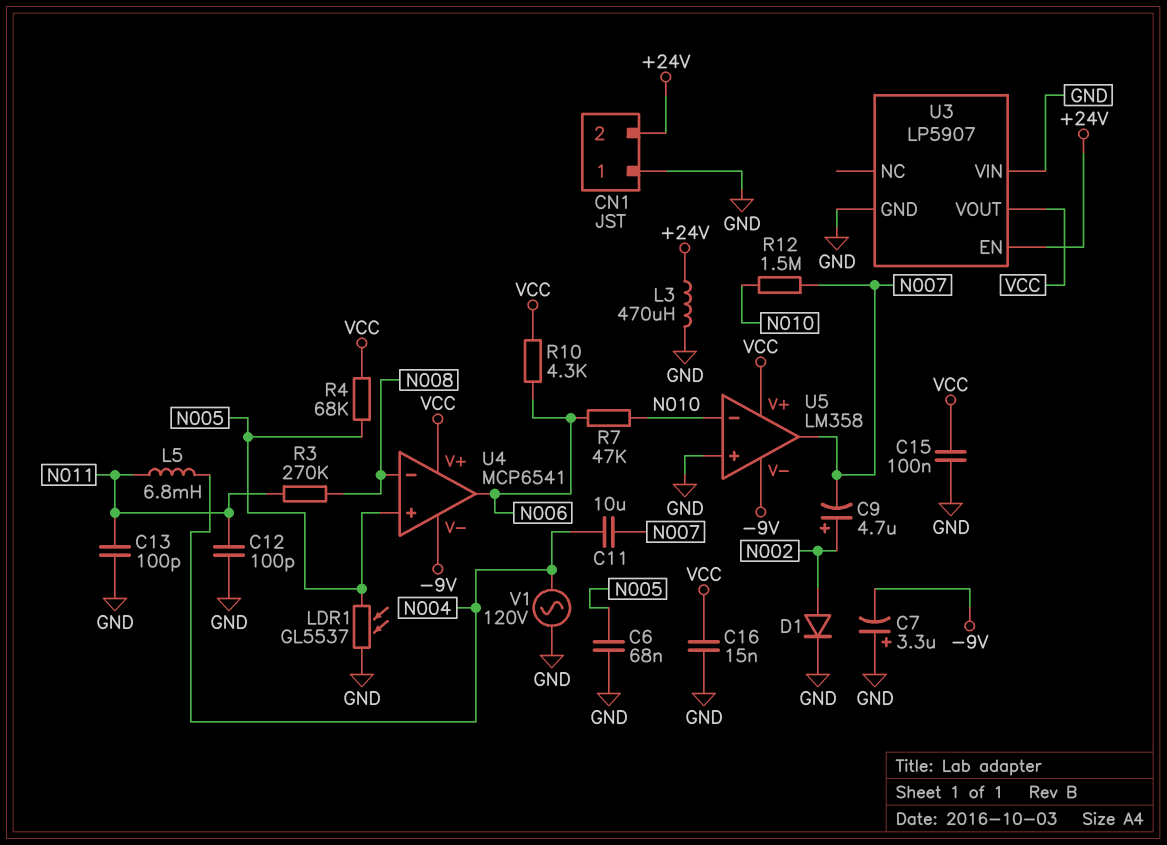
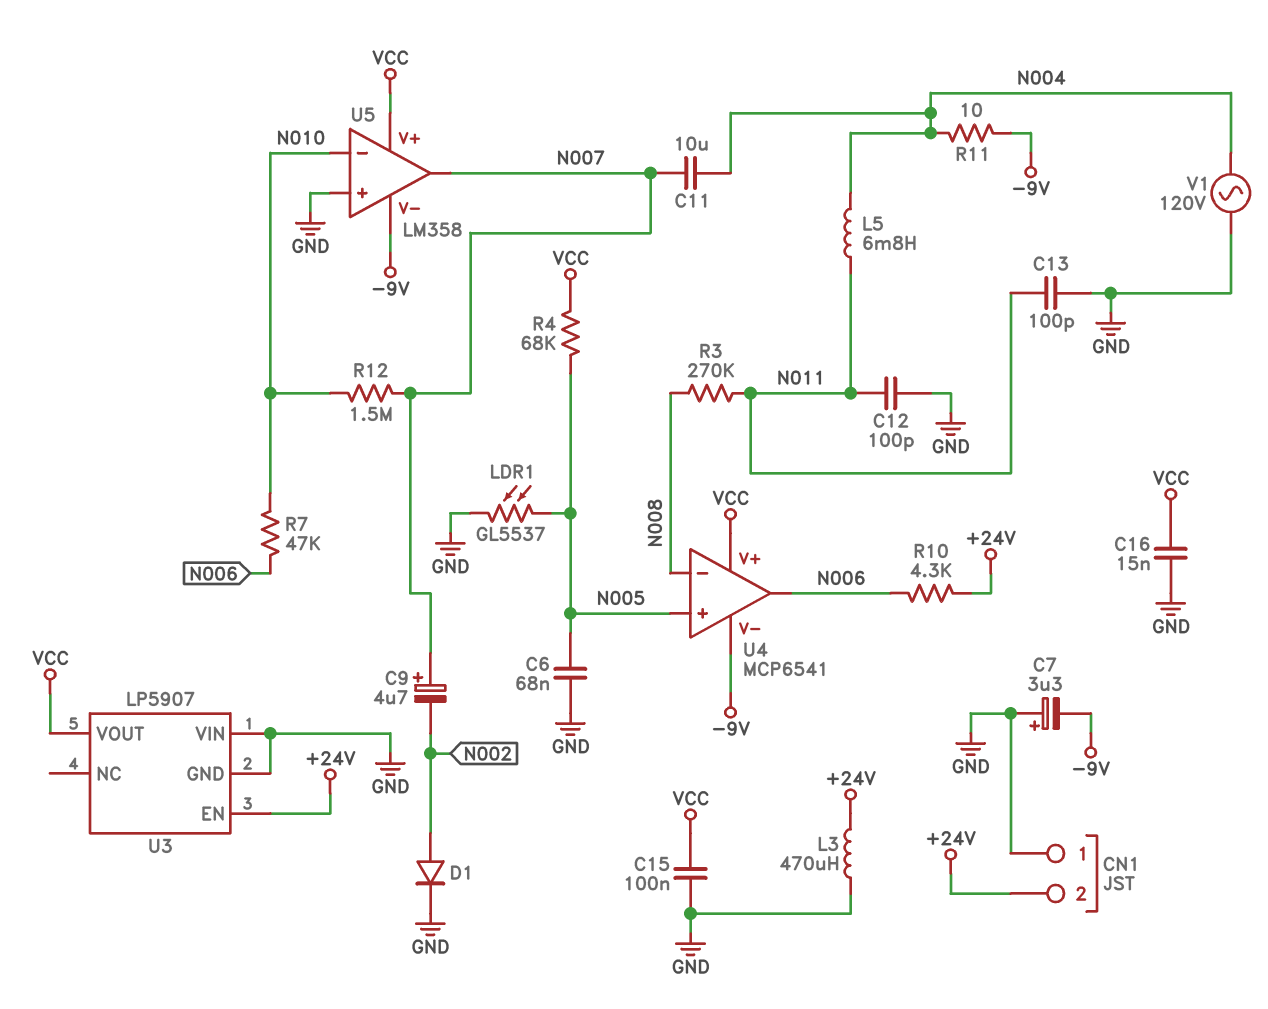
C9: 4.7uF (plus N002, minus N007) -> 4.7uF (plus N007, minus N002)
R10: 4.3k (N006, VCC) -> 4.3k (+24V, N006)
R11: none -> 10 (-9V, N004)

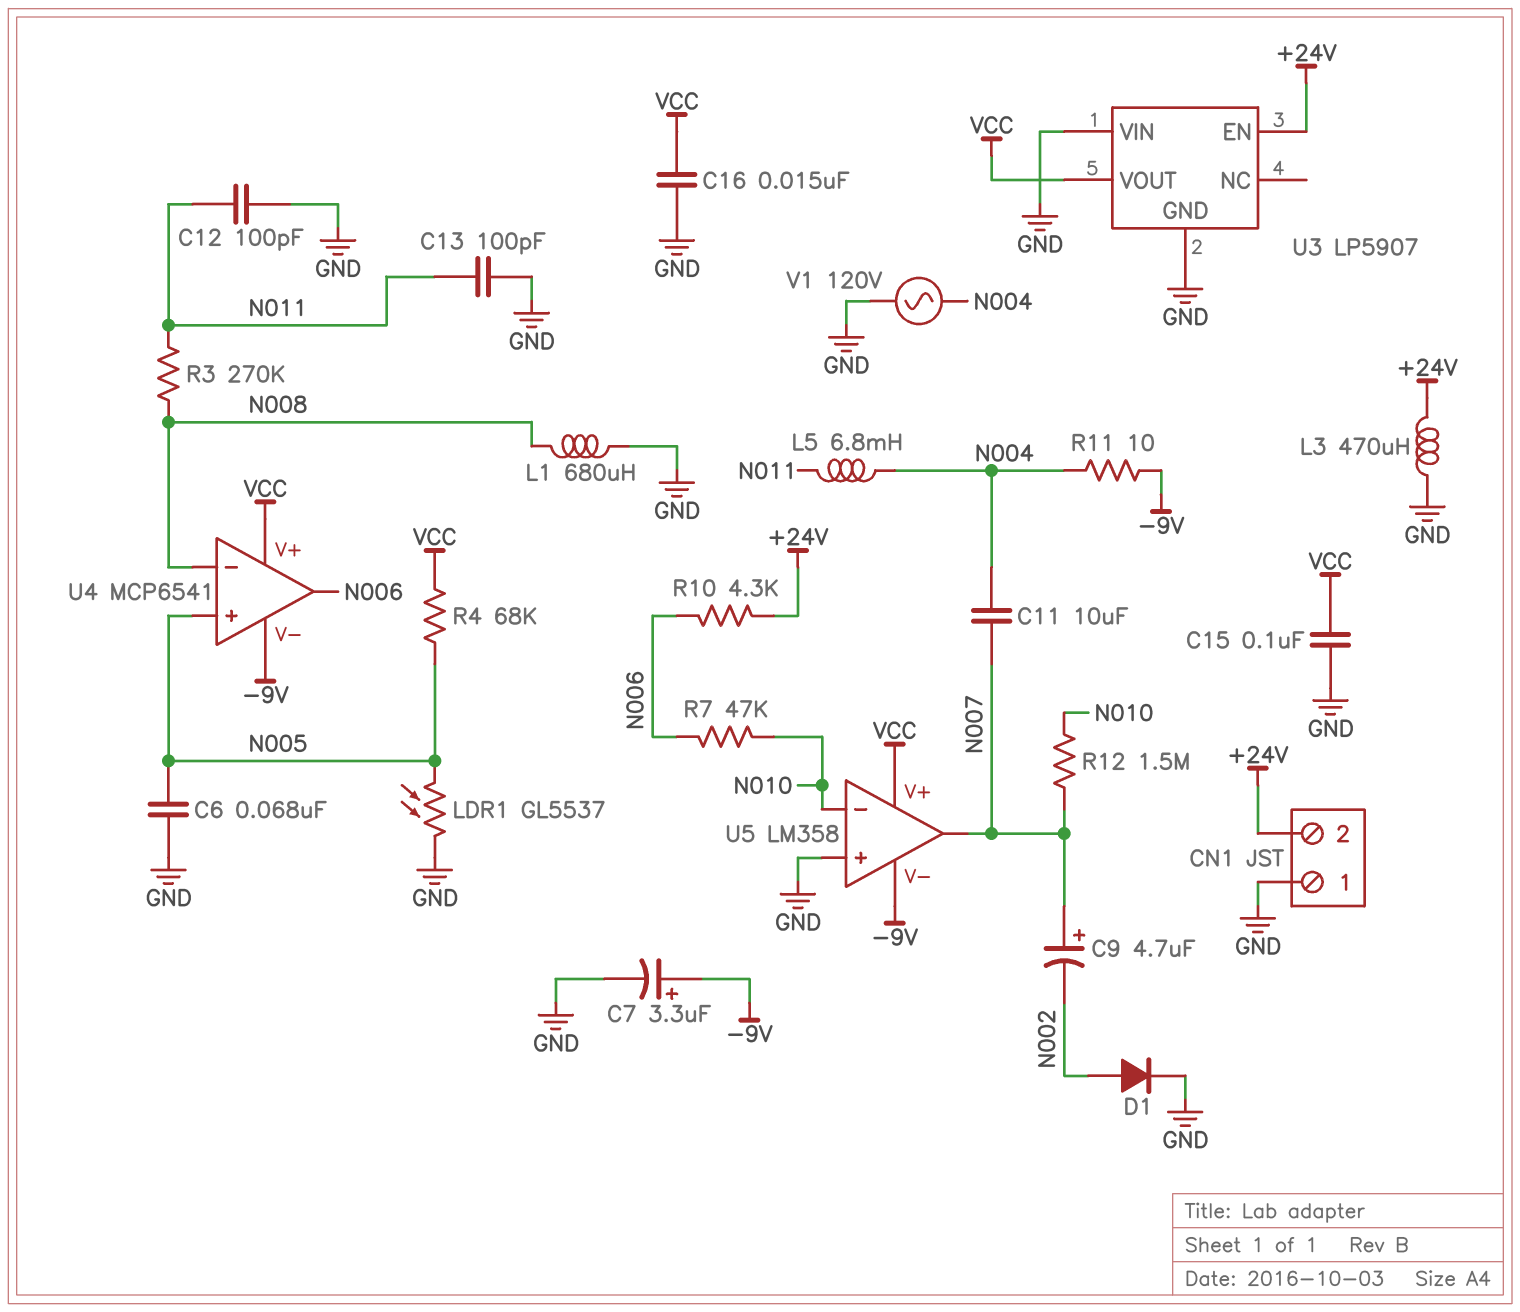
C7: 3.3uF (plus GND, minus -9V) -> 3.3uF (plus -9V, minus GND)
L1: none -> 680uH (GND, N008)

